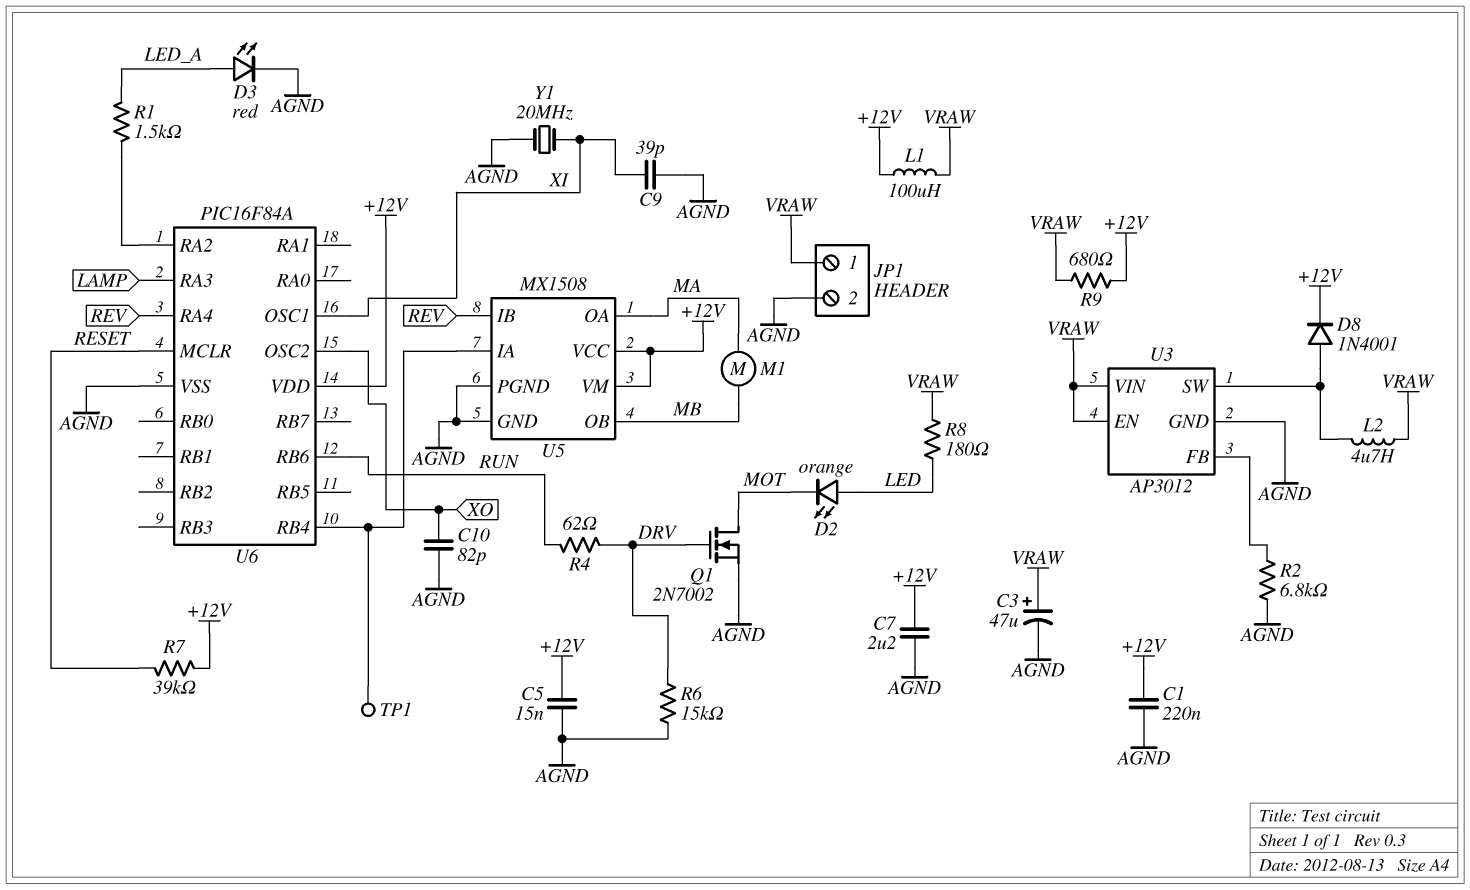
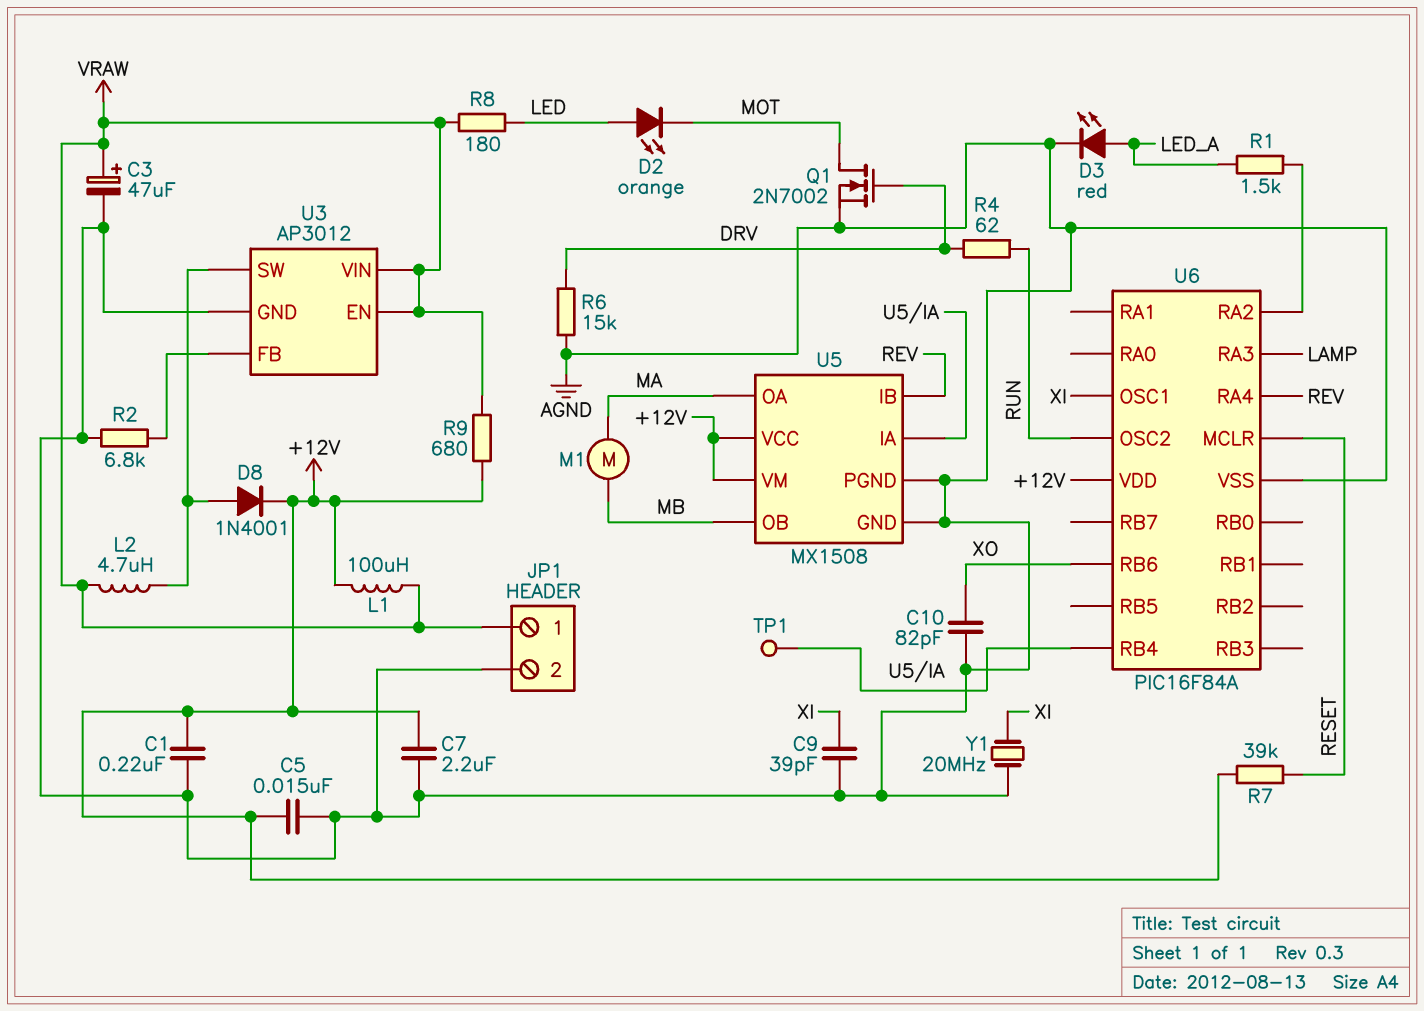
U6 pin OSC2: XO -> RUN
U6 pin RB6: RUN -> XO

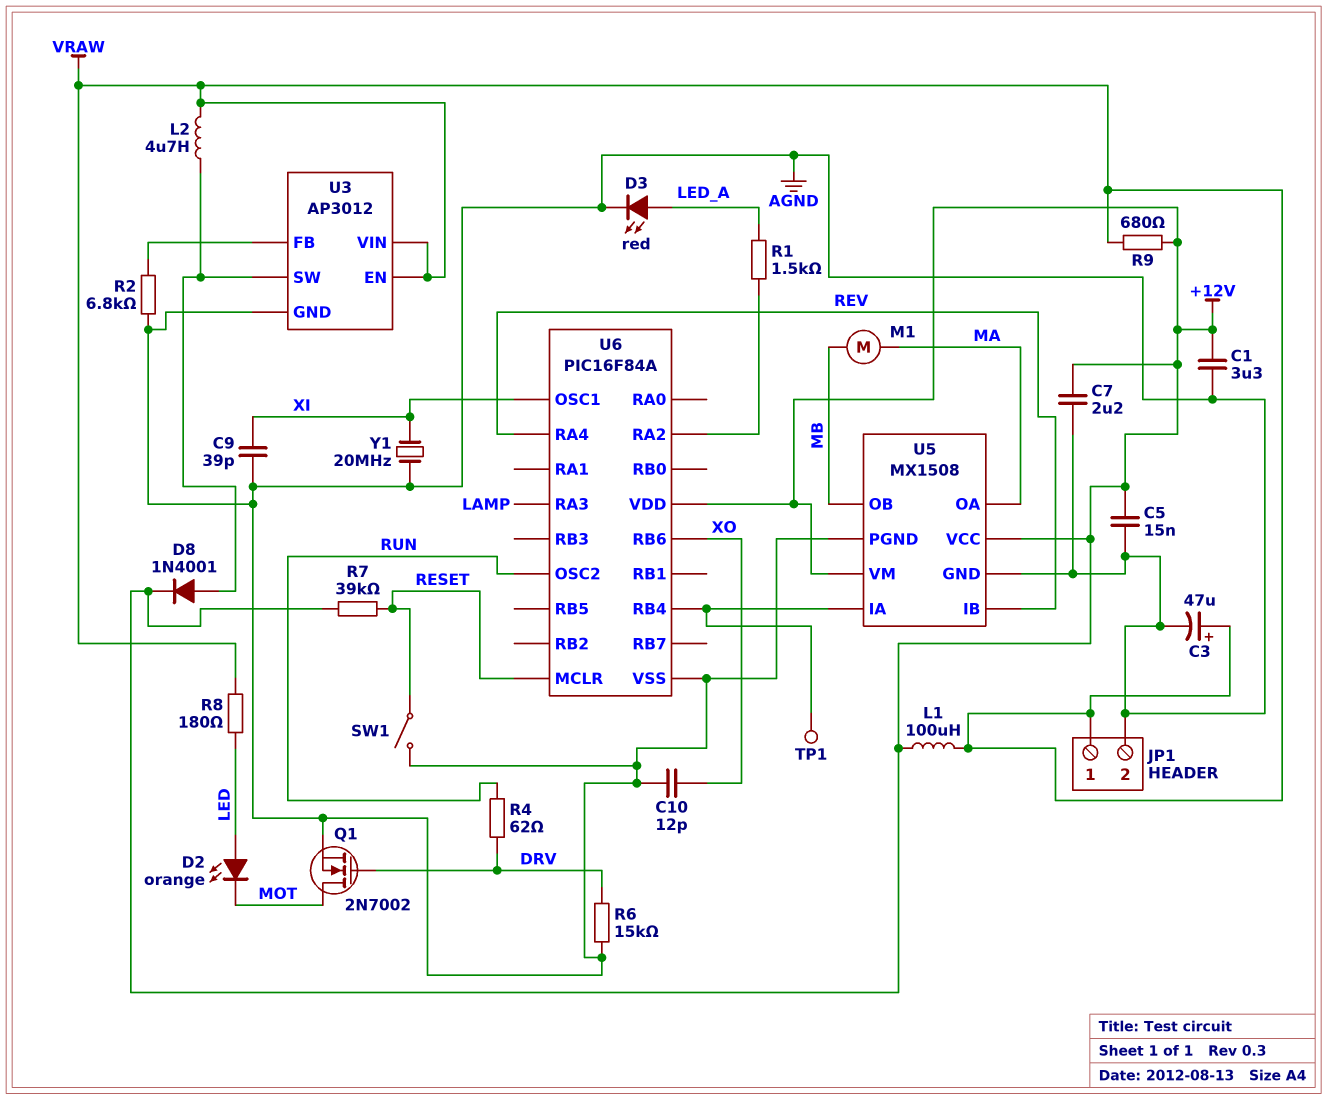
C1: 220nF (+12V, AGND) -> 3.3uF (+12V, AGND)
C10: 82pF (AGND, XO) -> 12pF (AGND, XO)
SW1: none -> switch (AGND, RESET)

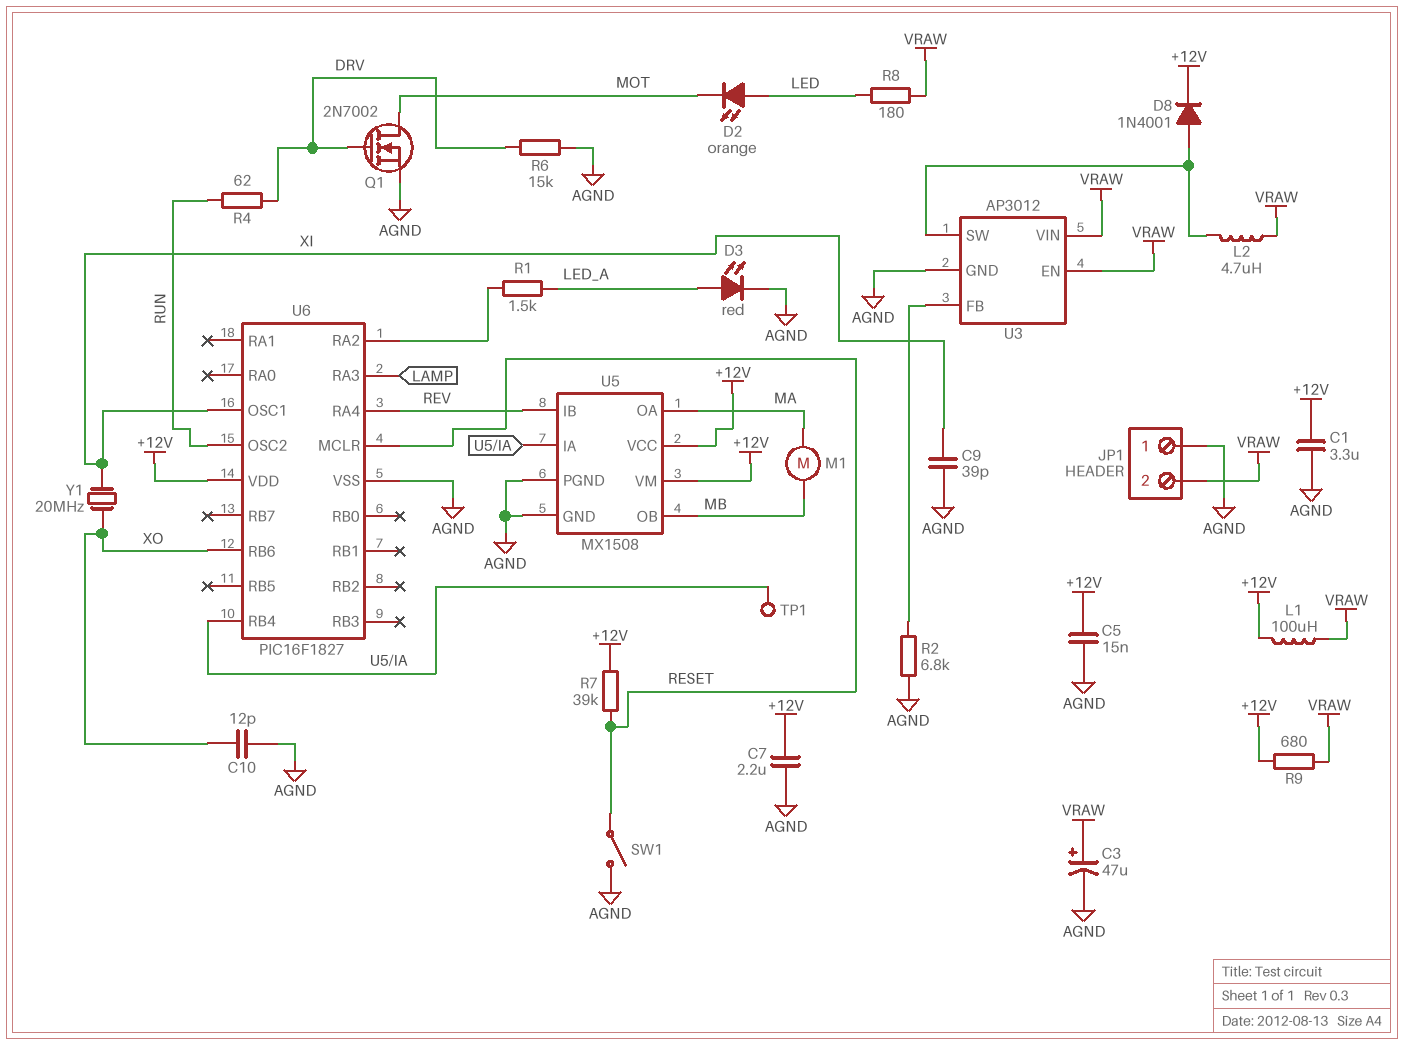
JP1 pin 1: VRAW -> AGND
JP1 pin 2: AGND -> VRAW
U6: PIC16F84A -> PIC16F1827
Y1: 20MHz (AGND, XI) -> 20MHz (XI, XO)

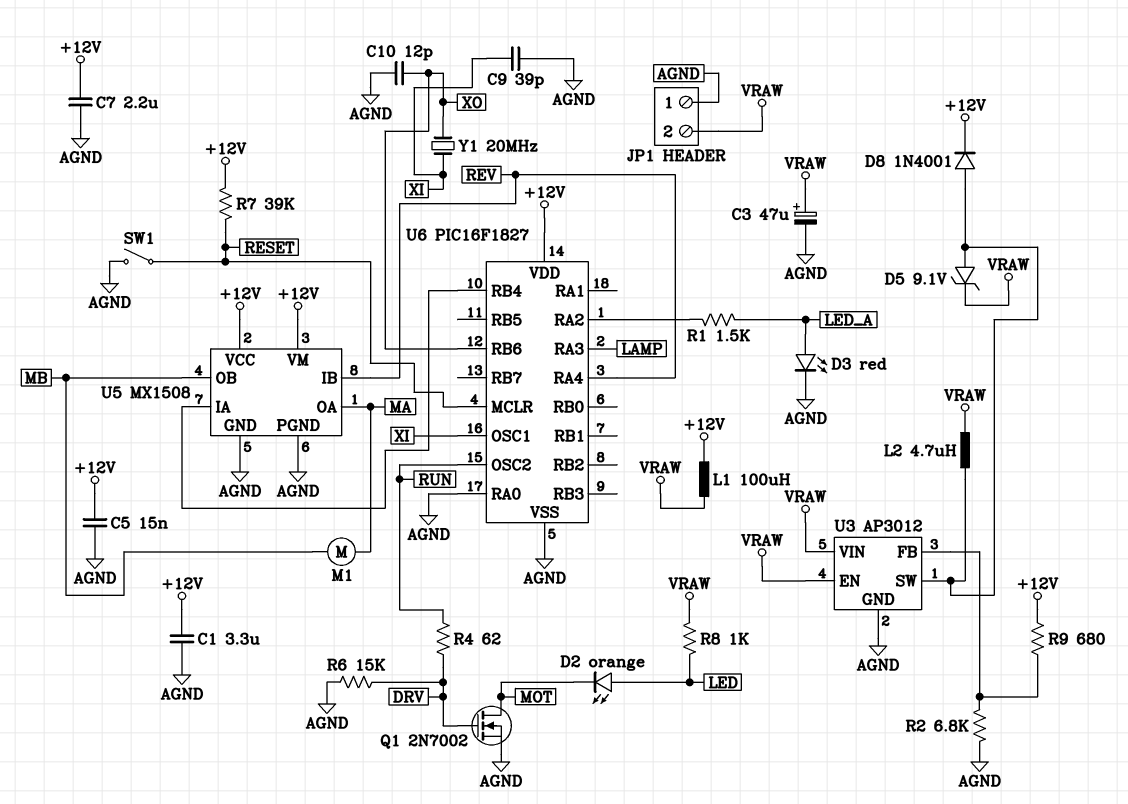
D5: none -> zener 9.1V (A U3/SW, K VRAW)
R8: 180 (LED, VRAW) -> 1k (LED, VRAW)
R9: 680 (+12V, VRAW) -> 680 (+12V, U3/FB)
TP1: test point (U5/IA) -> none
U6 pin RA0: none -> AGND

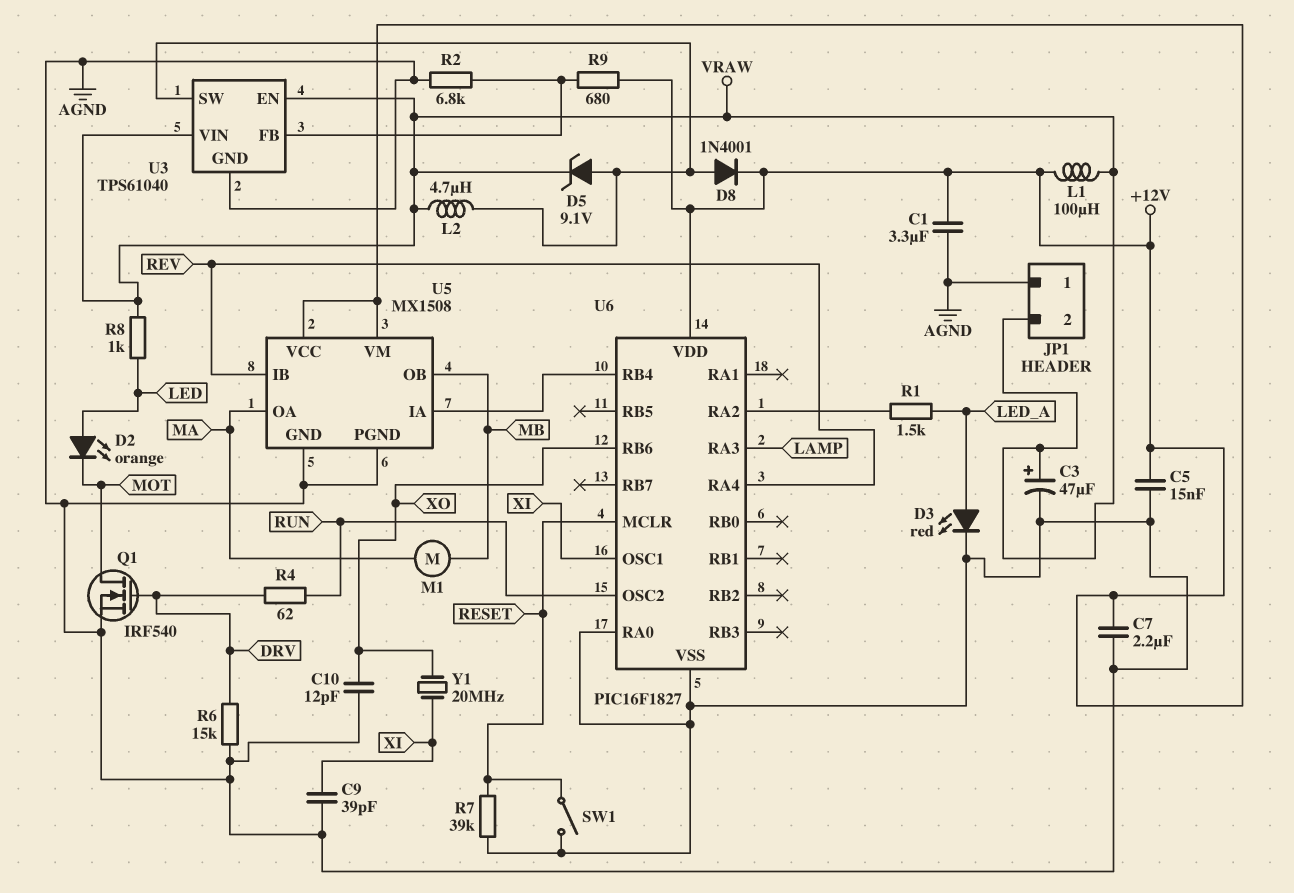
Q1: NMOS 2N7002 (G DRV, D MOT, S AGND) -> NMOS IRF540 (G DRV, D MOT, S AGND)
R7: 39k (+12V, RESET) -> 39k (AGND, RESET)
U3: AP3012 -> TPS61040

